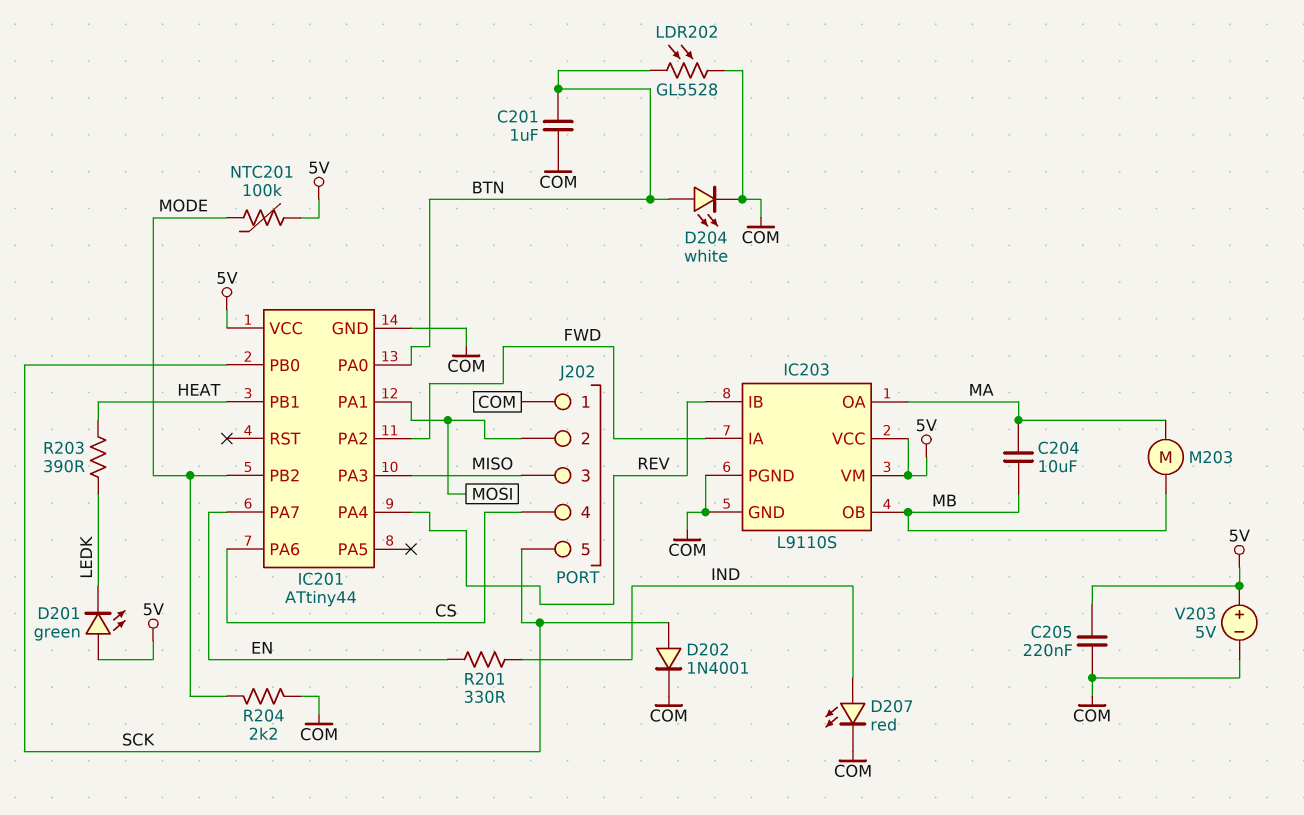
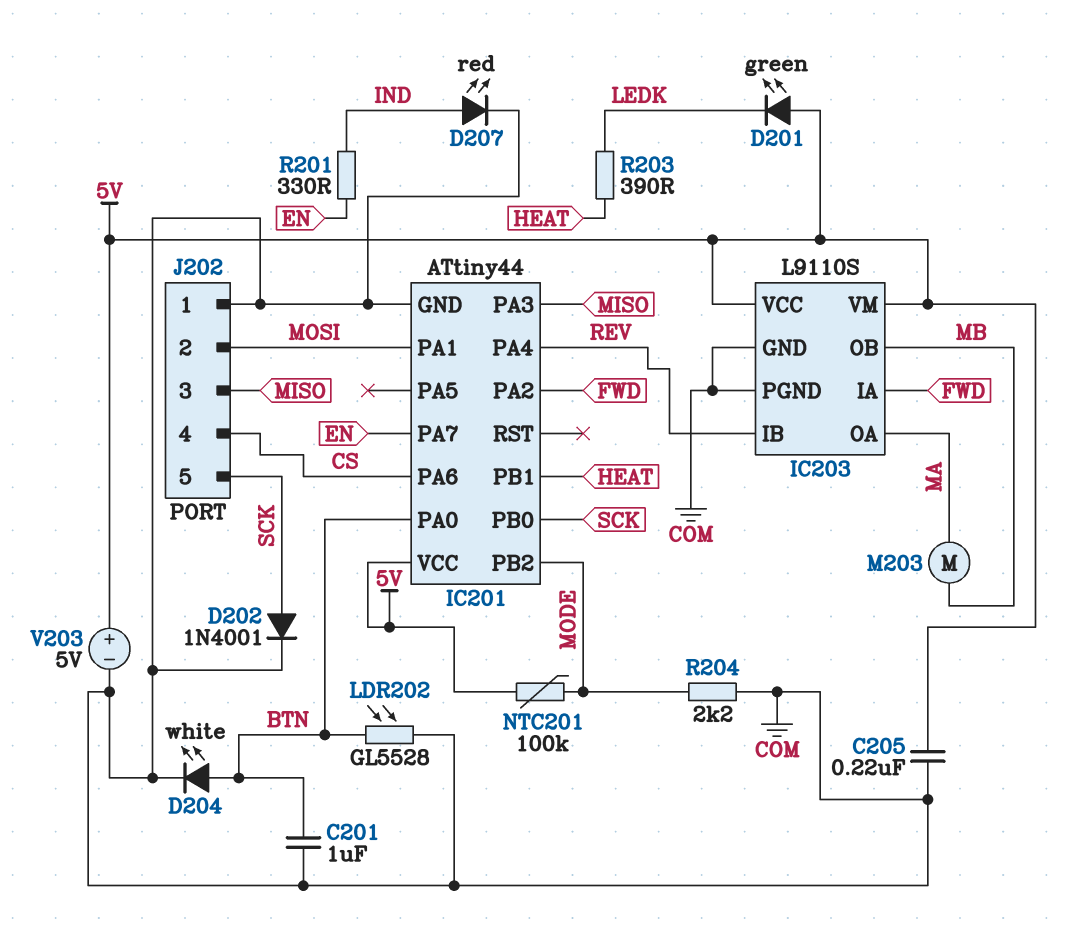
C204: 10uF (MA, MB) -> none

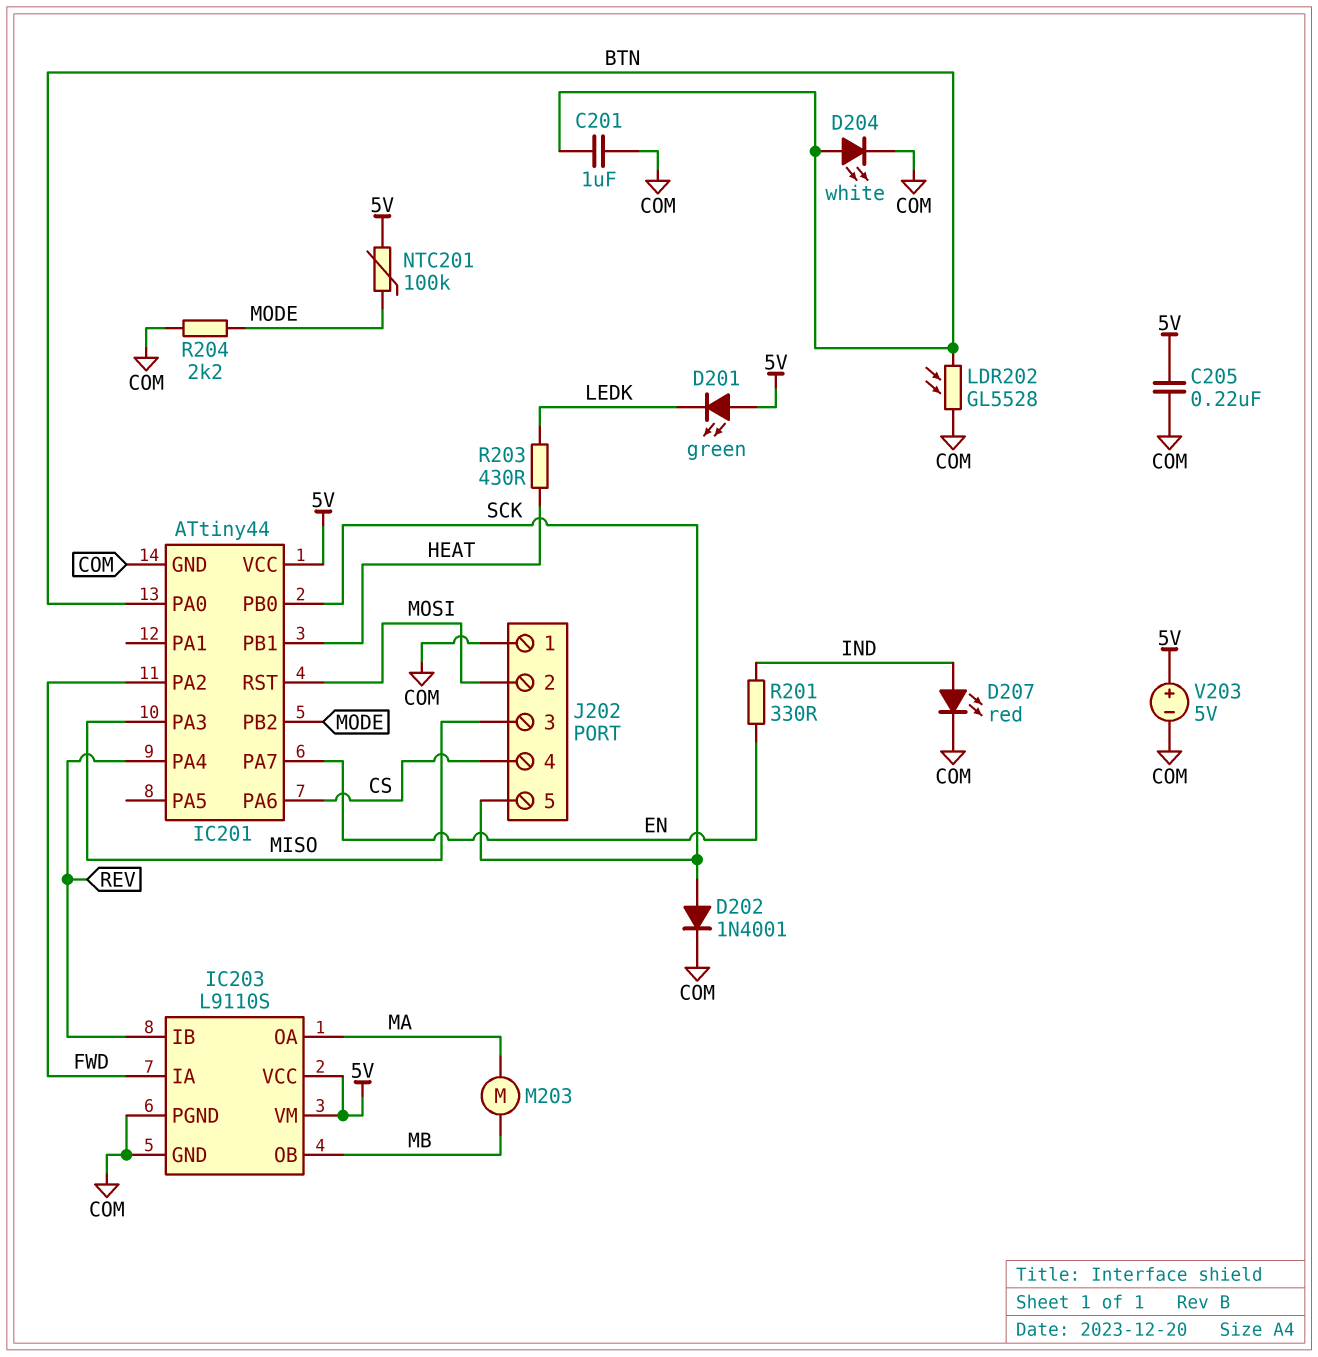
IC201 pin PA1: MOSI -> none
IC201 pin RST: none -> MOSI
R203: 390 (HEAT, LEDK) -> 430 (HEAT, LEDK)

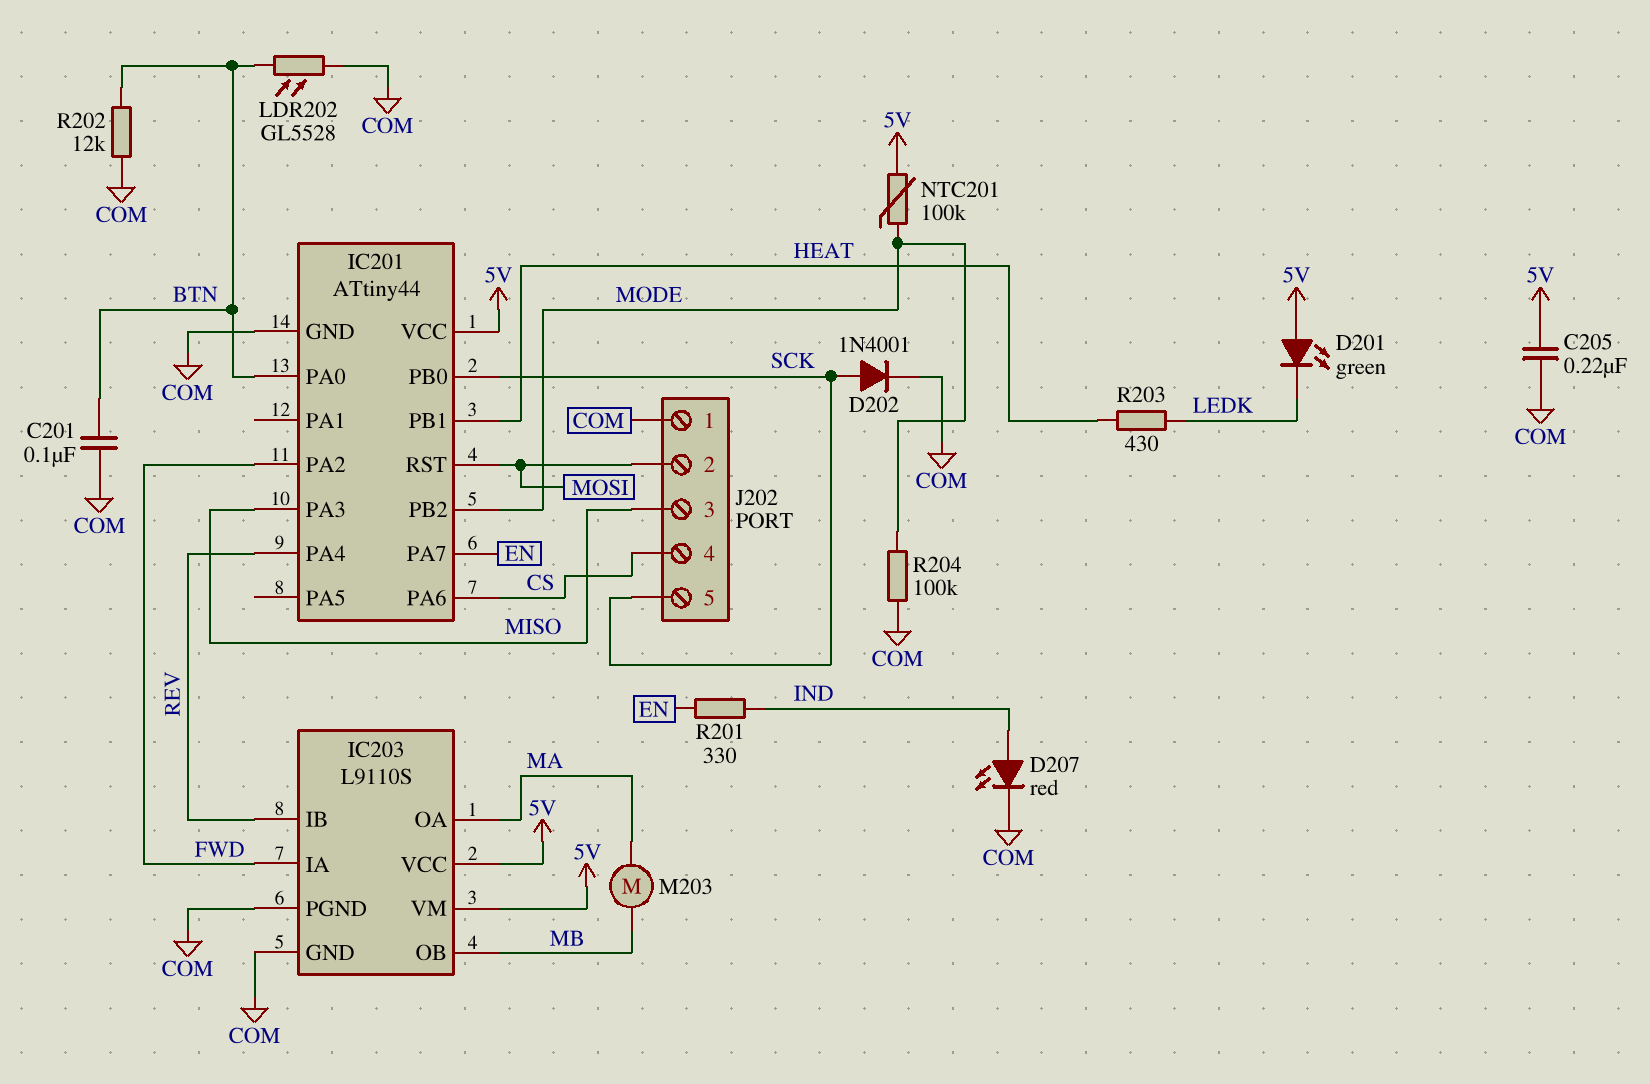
C201: 1uF (BTN, COM) -> 100nF (BTN, COM)
D204: LED white (A BTN, K COM) -> none
R202: none -> 12k (BTN, COM)
R204: 2.2k (COM, MODE) -> 100k (COM, MODE)
V203: 5V (plus 5V, minus COM) -> none

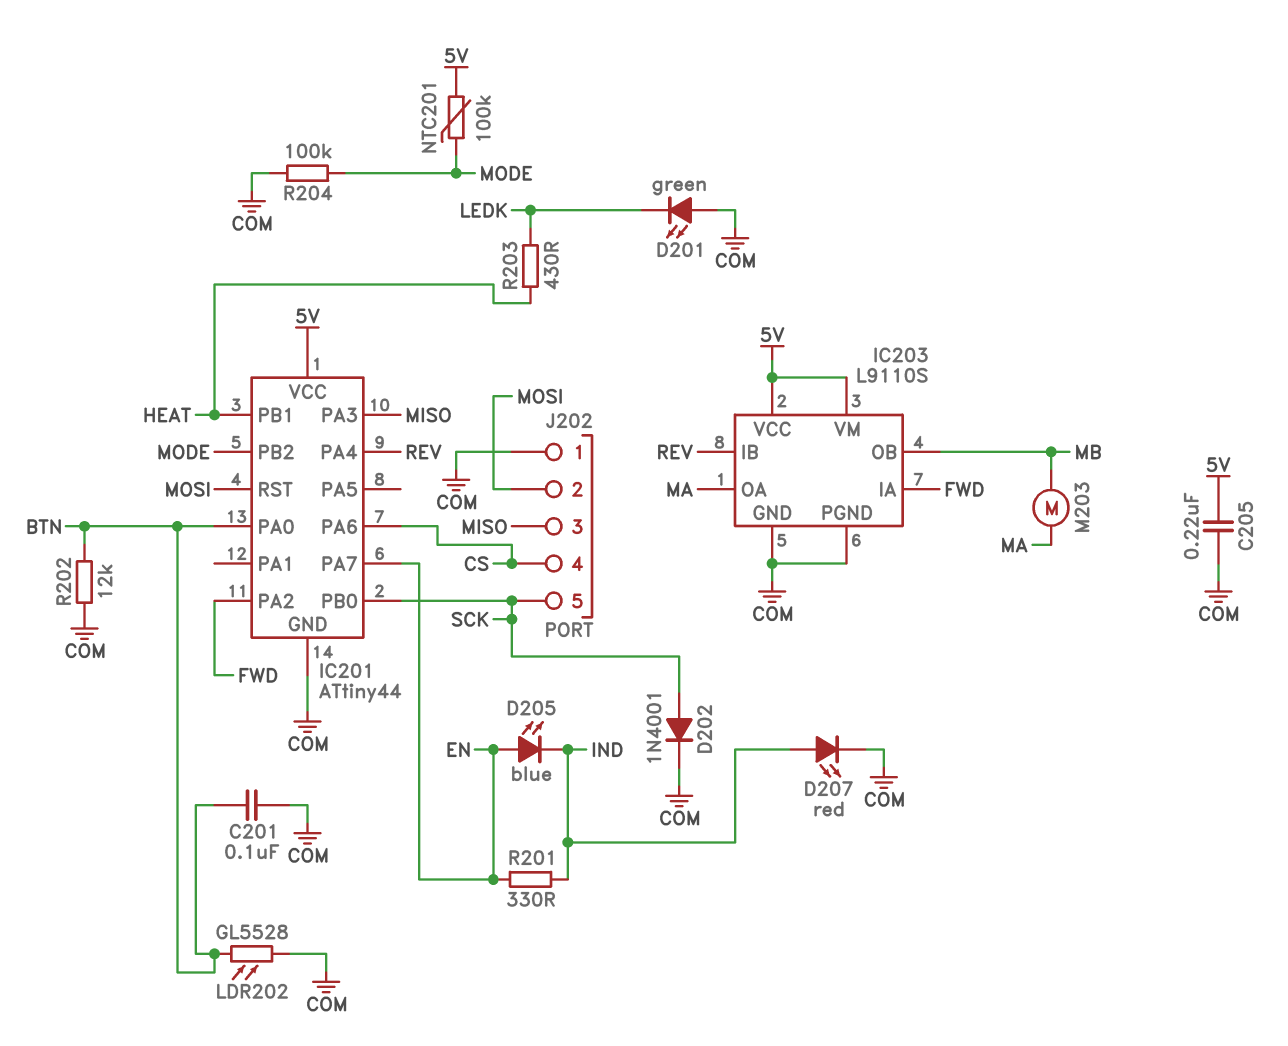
D201: LED green (A 5V, K LEDK) -> LED green (A COM, K LEDK)
D205: none -> LED blue (A EN, K IND)

